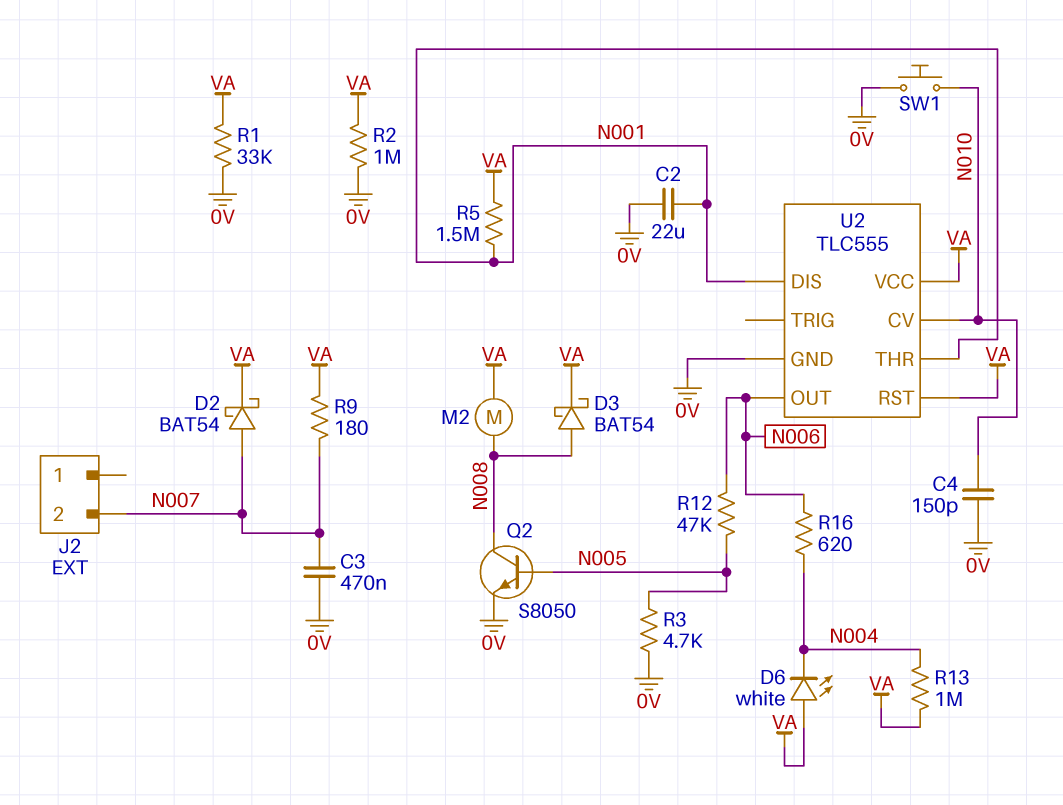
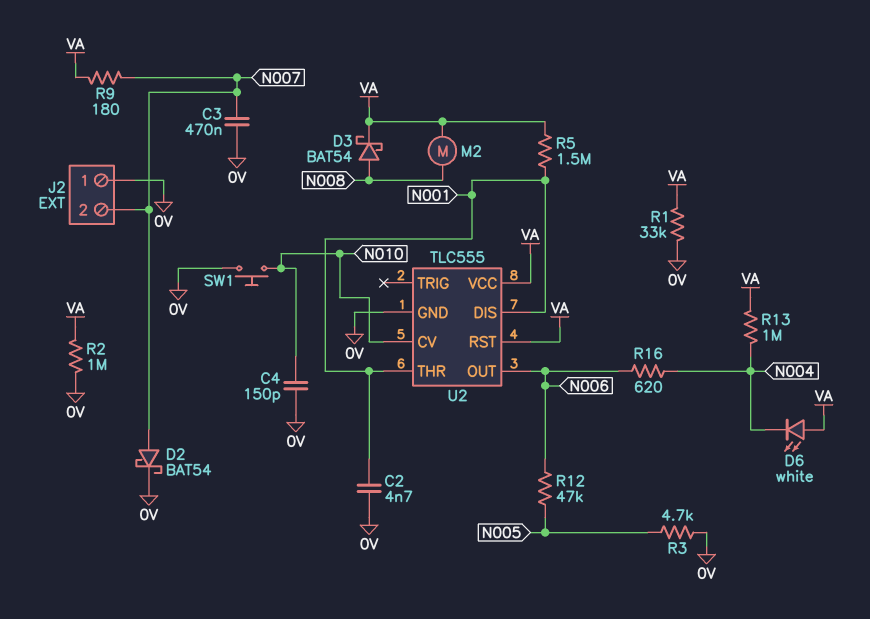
C2: 22uF (0V, N001) -> 4.7nF (0V, N001)
D2: schottky BAT54 (A N007, K VA) -> schottky BAT54 (A N007, K 0V)
J2 pin 1: none -> 0V
Q2: NPN S8050 (B N005, C N008, E 0V) -> none

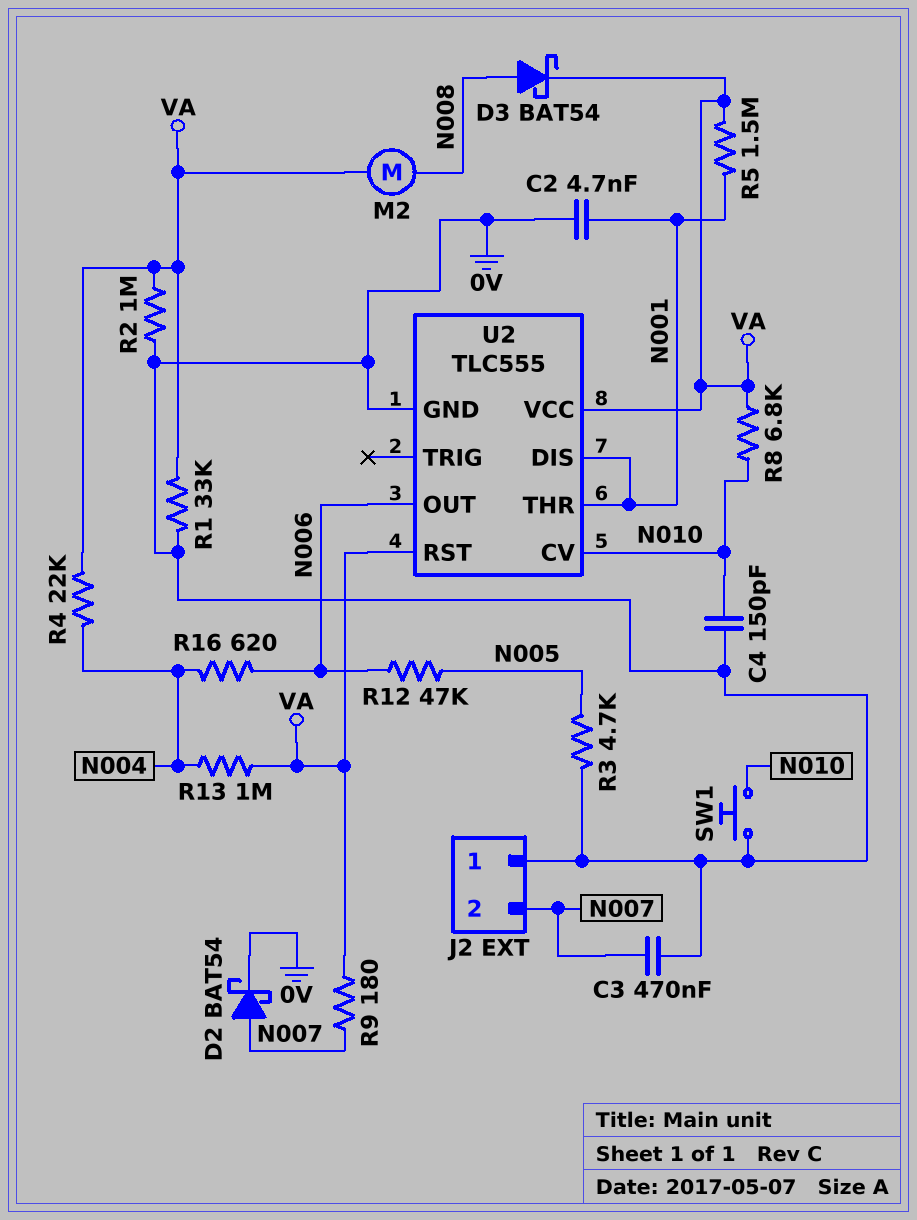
D6: LED white (A VA, K N004) -> none
R4: none -> 22k (N004, VA)
R8: none -> 6.8k (N010, VA)

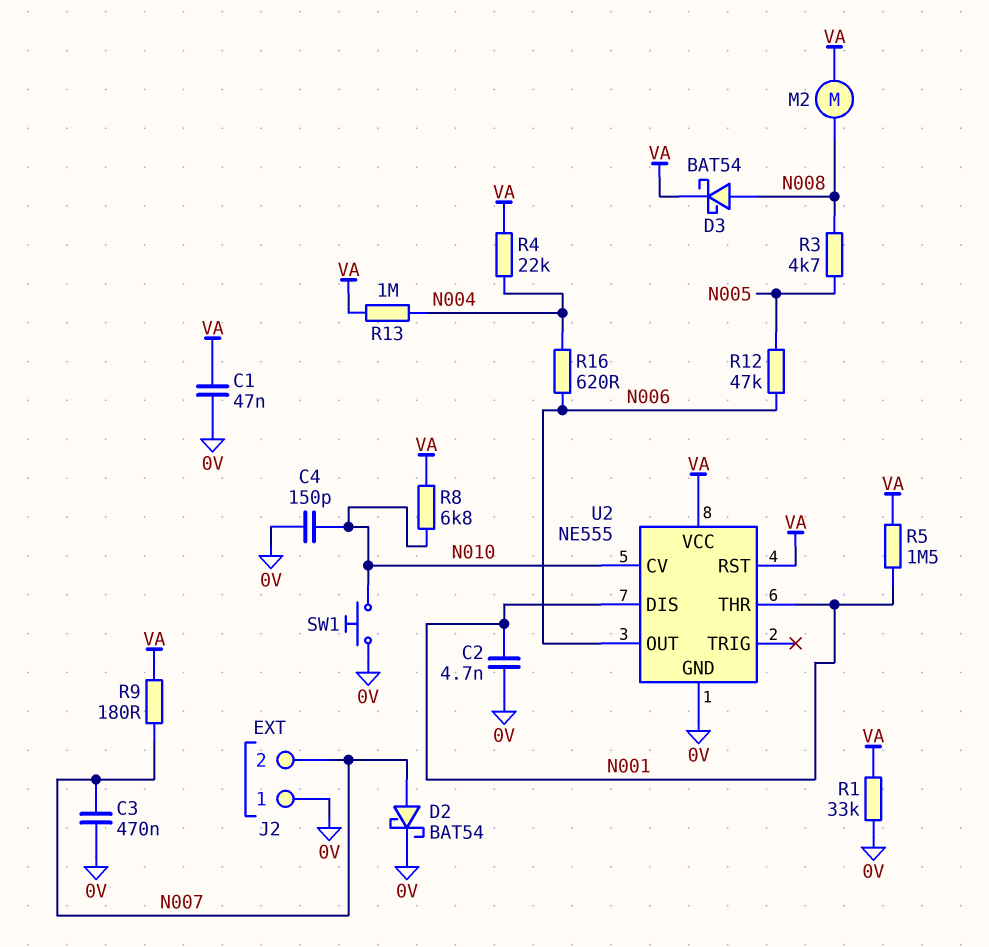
C1: none -> 47nF (0V, VA)
R2: 1M (0V, VA) -> none
R3: 4.7k (0V, N005) -> 4.7k (N005, N008)
U2: TLC555 -> NE555

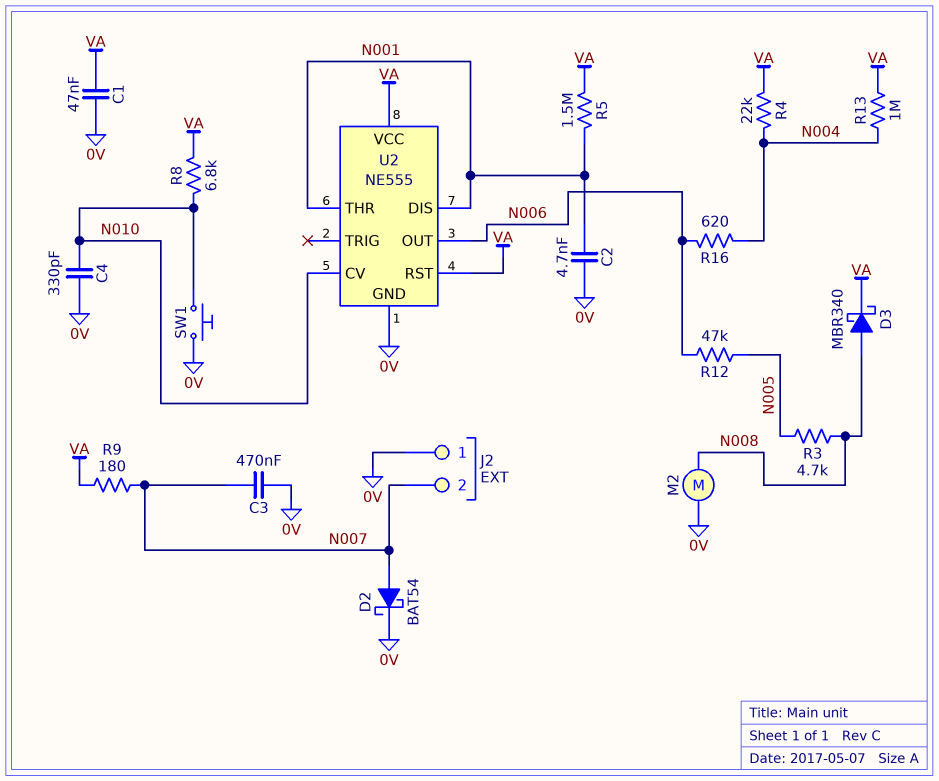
C4: 150pF (0V, N010) -> 330pF (0V, N010)
D3: schottky BAT54 (A N008, K VA) -> schottky MBR340 (A N008, K VA)
M2: motor (N008, VA) -> motor (0V, N008)
R1: 33k (0V, VA) -> none

